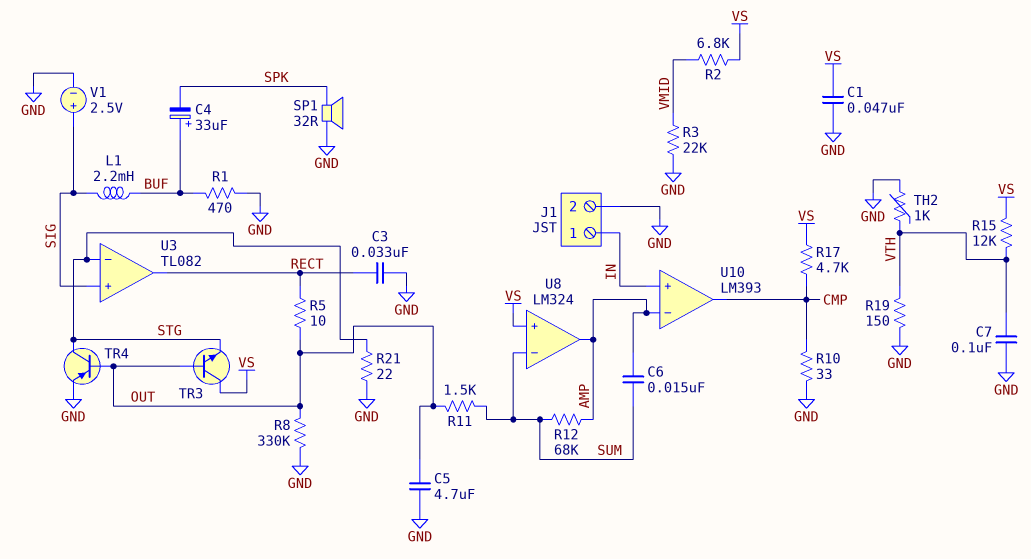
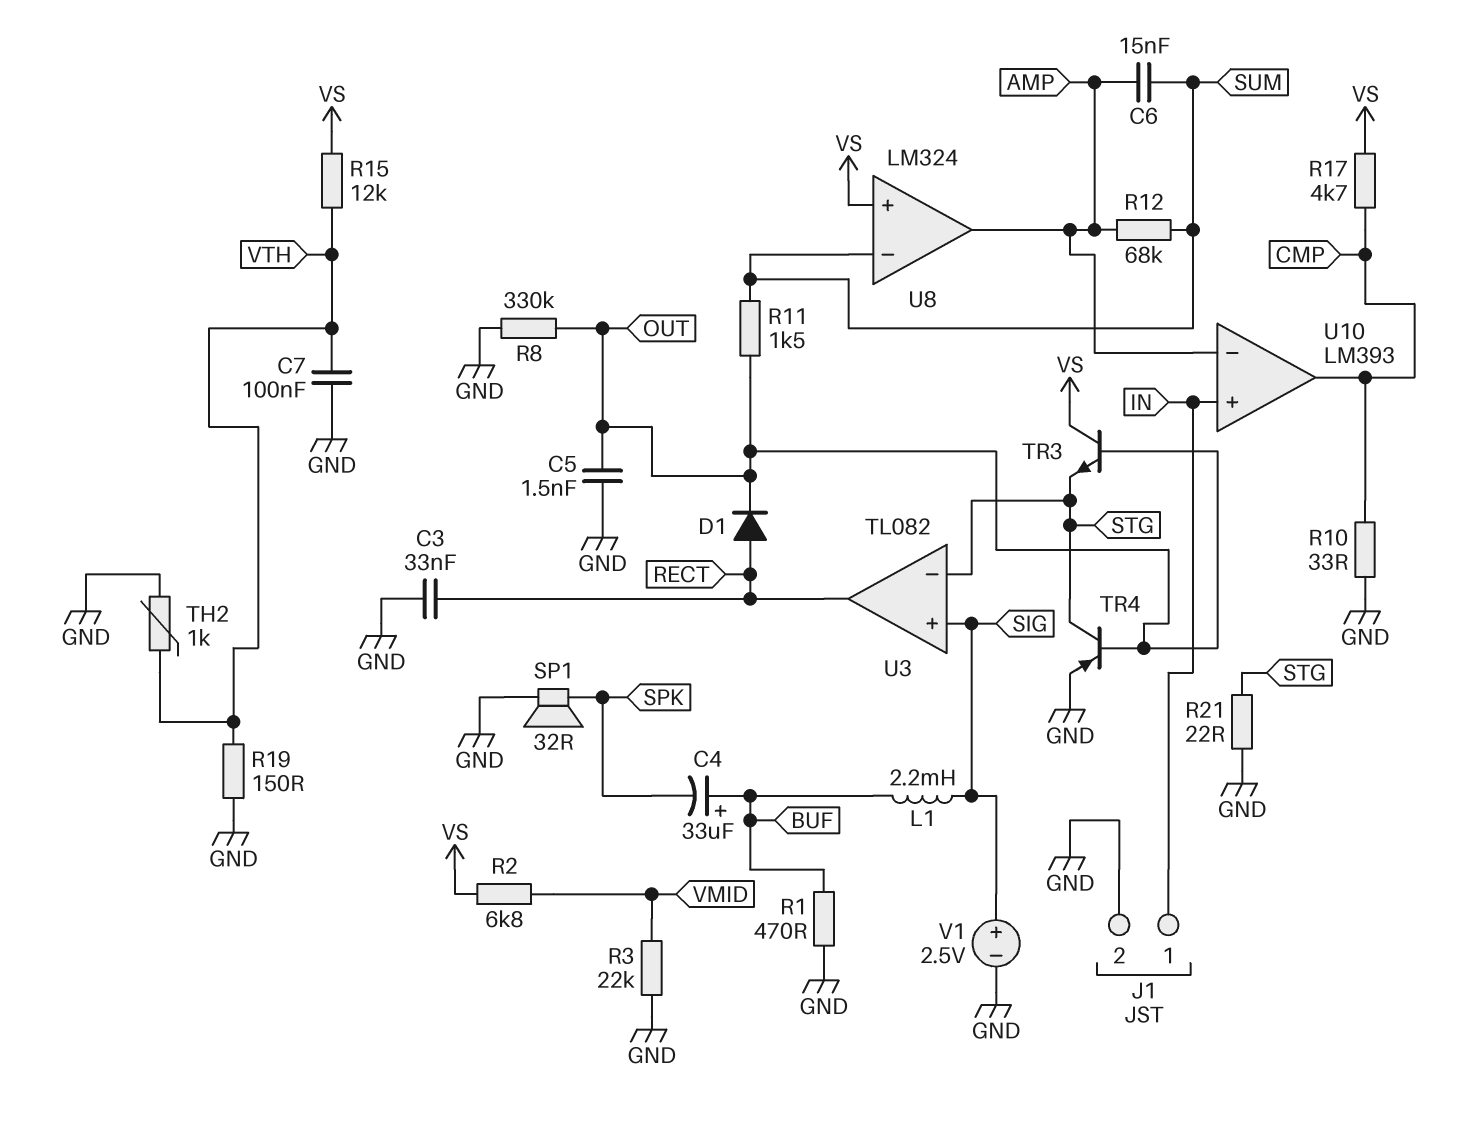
C1: 47nF (GND, VS) -> none
C5: 4.7uF (GND, OUT) -> 1.5nF (GND, OUT)
D1: none -> diode (A RECT, K OUT)
R5: 10 (OUT, RECT) -> none

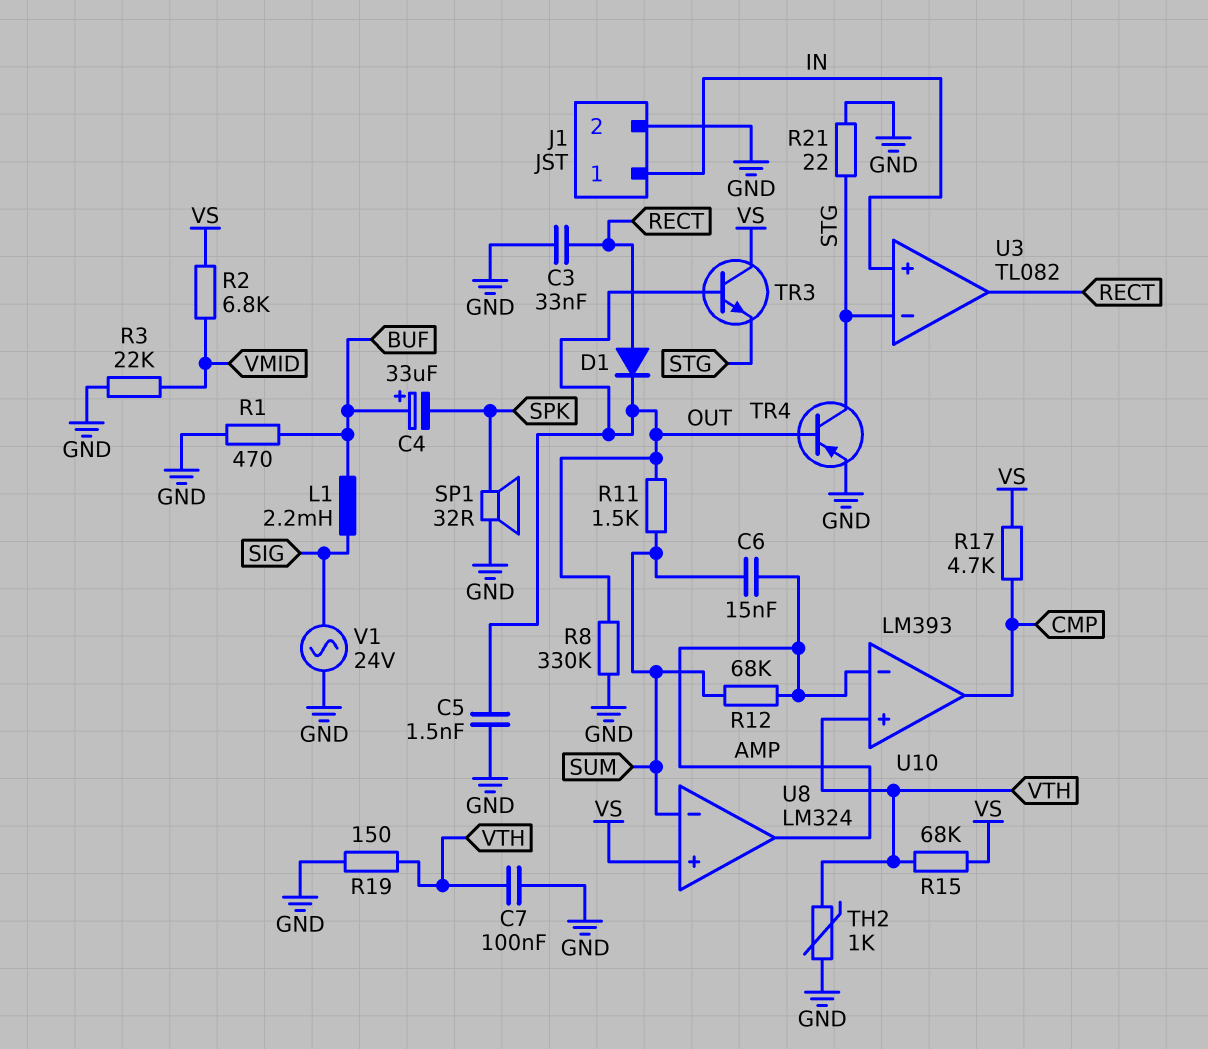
R10: 33 (CMP, GND) -> none
R15: 12k (VS, VTH) -> 68k (VS, VTH)
U3 pin in+: SIG -> IN
U10 pin in+: IN -> VTH
V1: 2.5V (plus SIG, minus GND) -> AC 24V (GND, SIG)

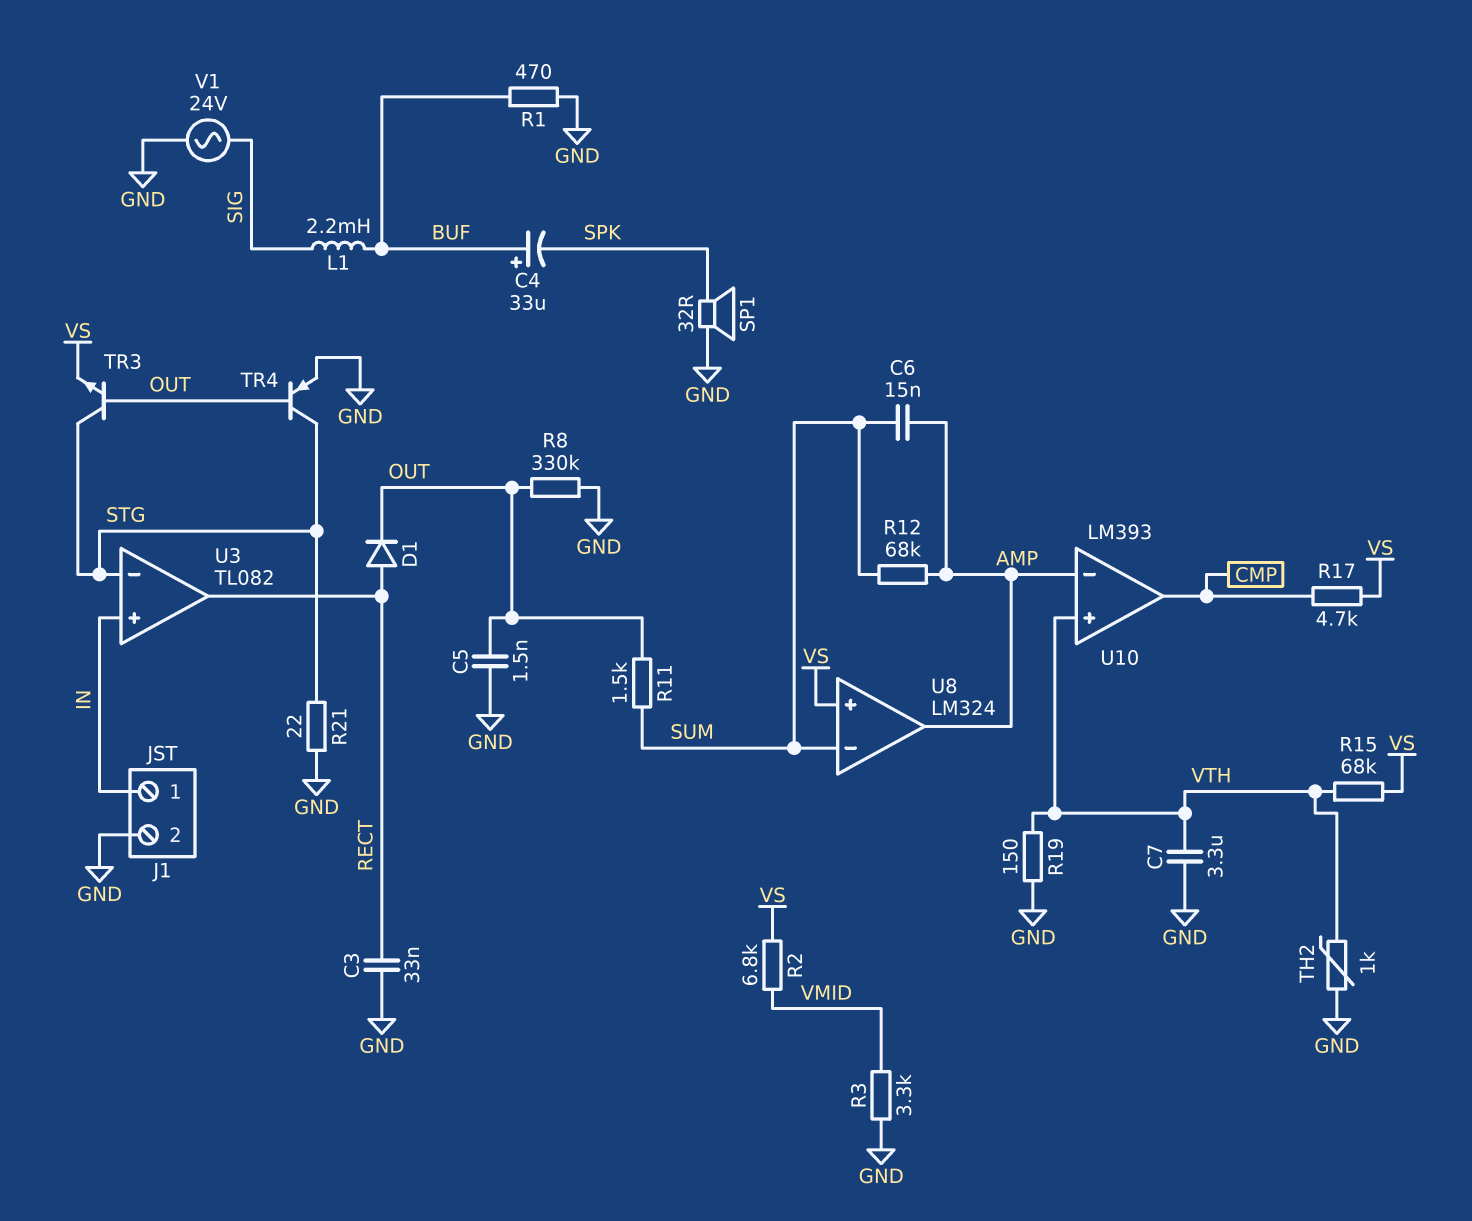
C7: 100nF (GND, VTH) -> 3.3uF (GND, VTH)
R3: 22k (GND, VMID) -> 3.3k (GND, VMID)
TR3: NPN (B OUT, C VS, E STG) -> NPN (B OUT, C STG, E VS)

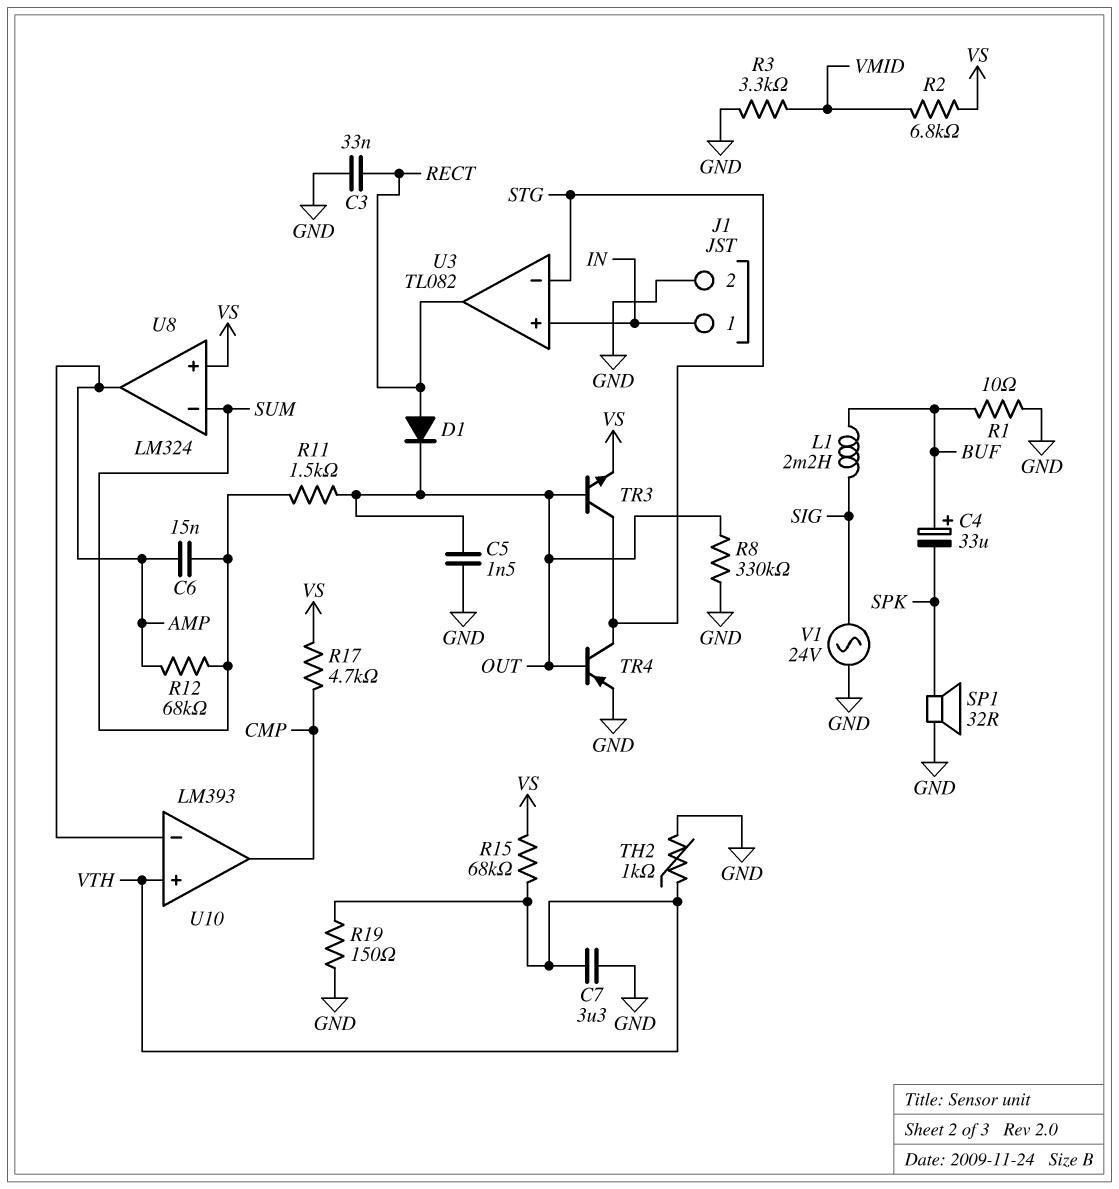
R1: 470 (BUF, GND) -> 10 (BUF, GND)
R21: 22 (GND, STG) -> none

